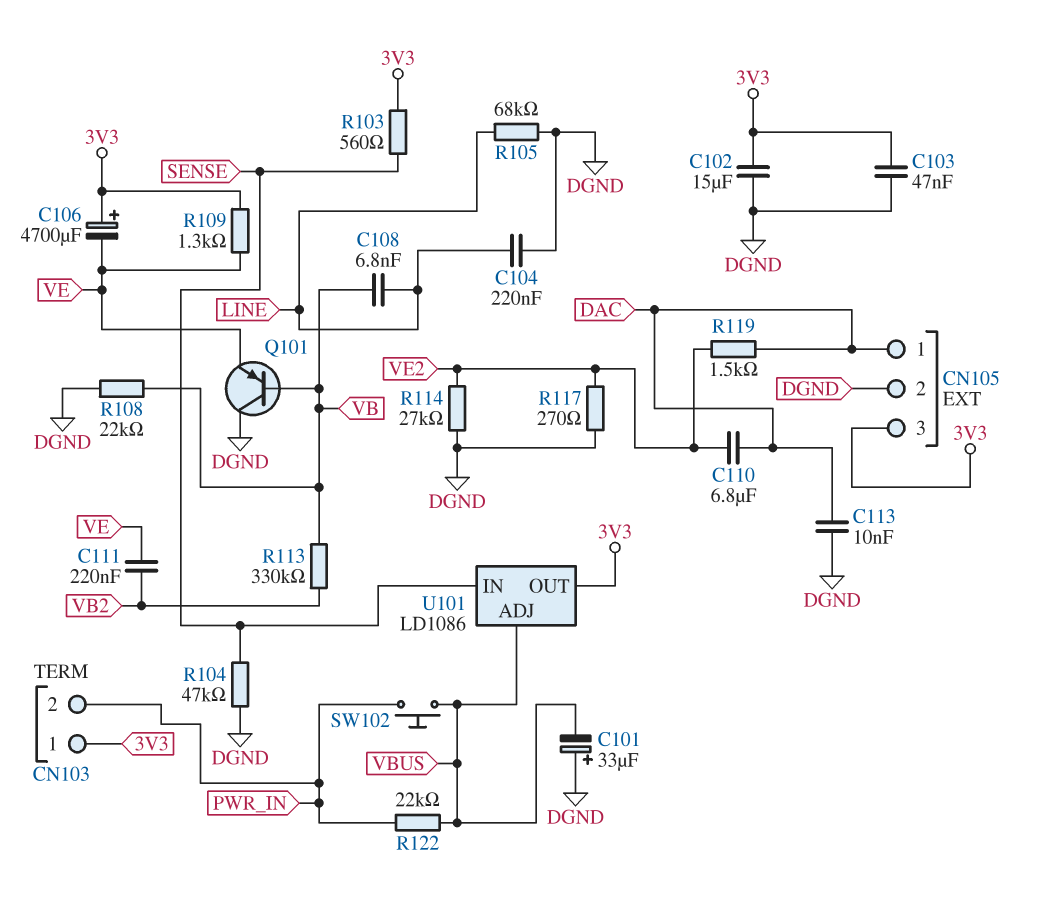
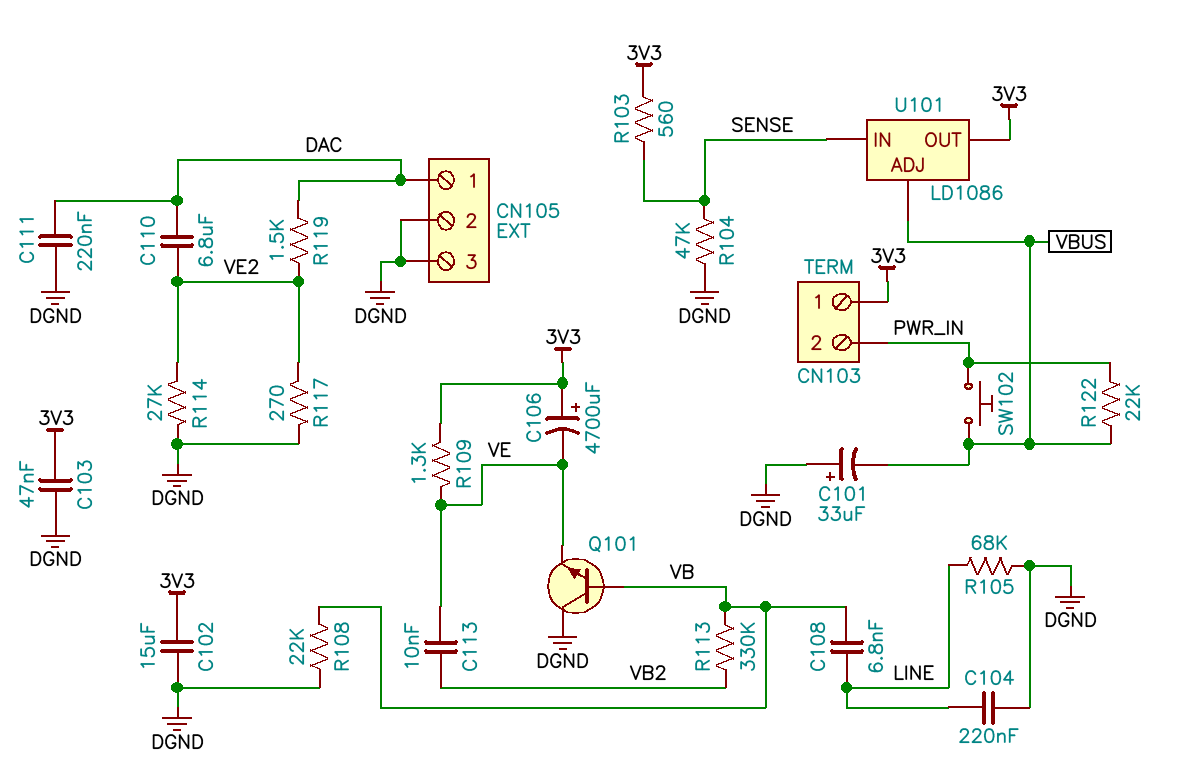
C111: 220nF (VB2, VE) -> 220nF (DAC, DGND)
C113: 10nF (DAC, DGND) -> 10nF (VB2, VE)
CN105 pin 3: 3V3 -> DGND
Q101: PNP (B VB, C DGND, E VE) -> NPN (B VB, C DGND, E VE)

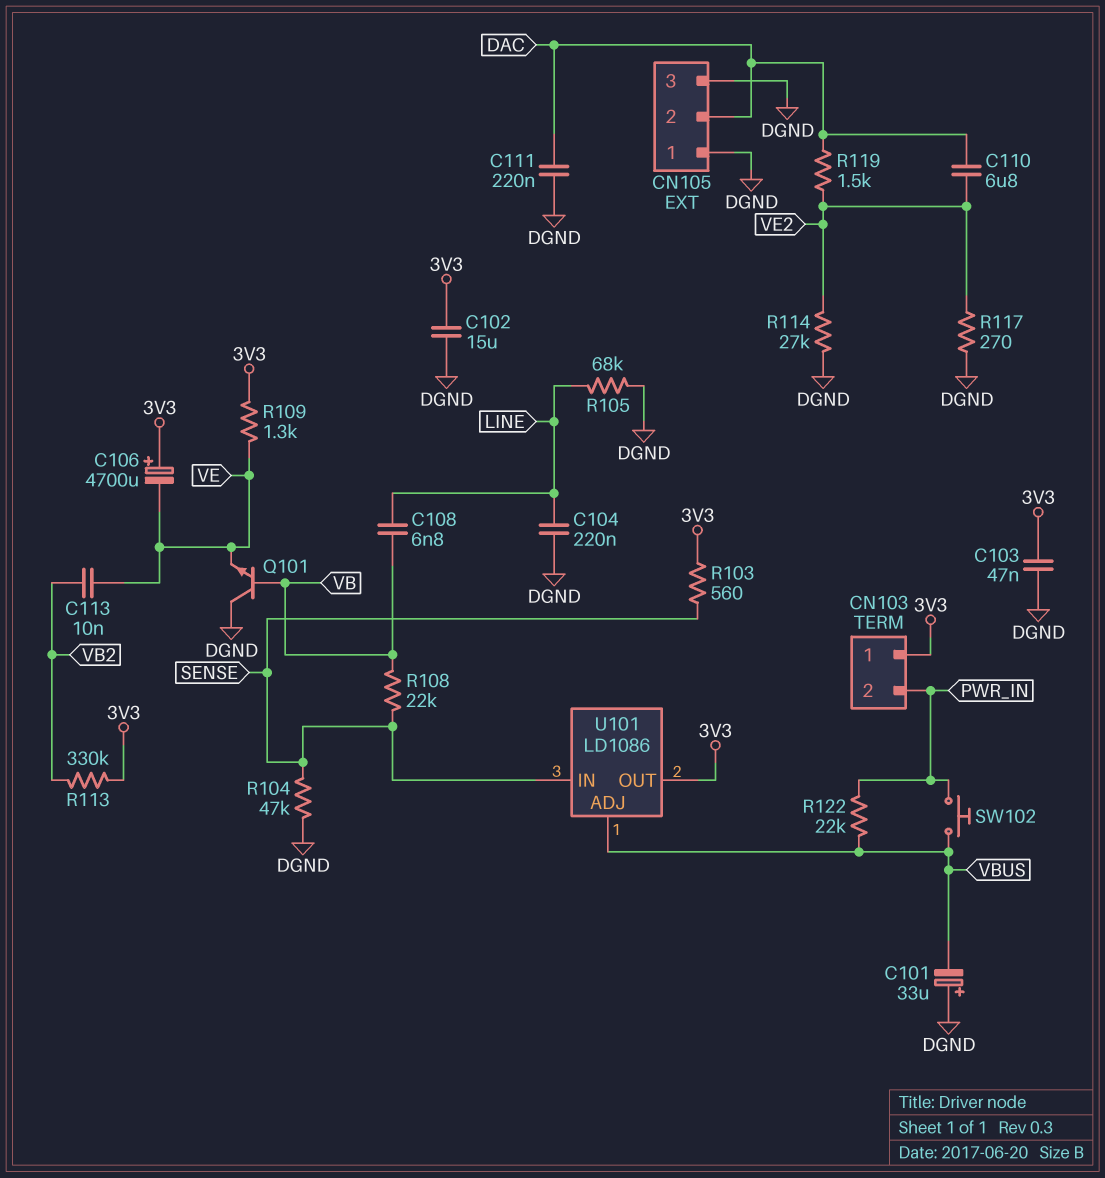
CN105 pin 1: DAC -> DGND
CN105 pin 2: DGND -> DAC
R108: 22k (DGND, VB) -> 22k (SENSE, VB)
R113: 330k (VB, VB2) -> 330k (3V3, VB2)

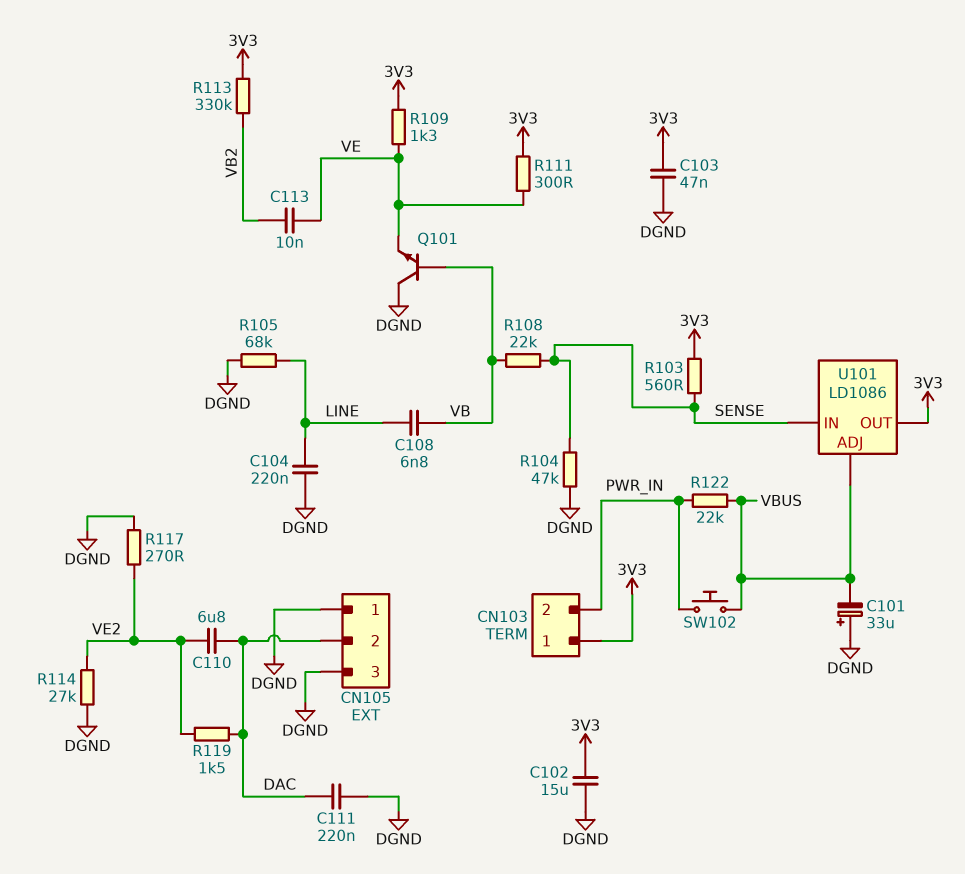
C106: 4700uF (plus 3V3, minus VE) -> none
R111: none -> 300 (3V3, VE)

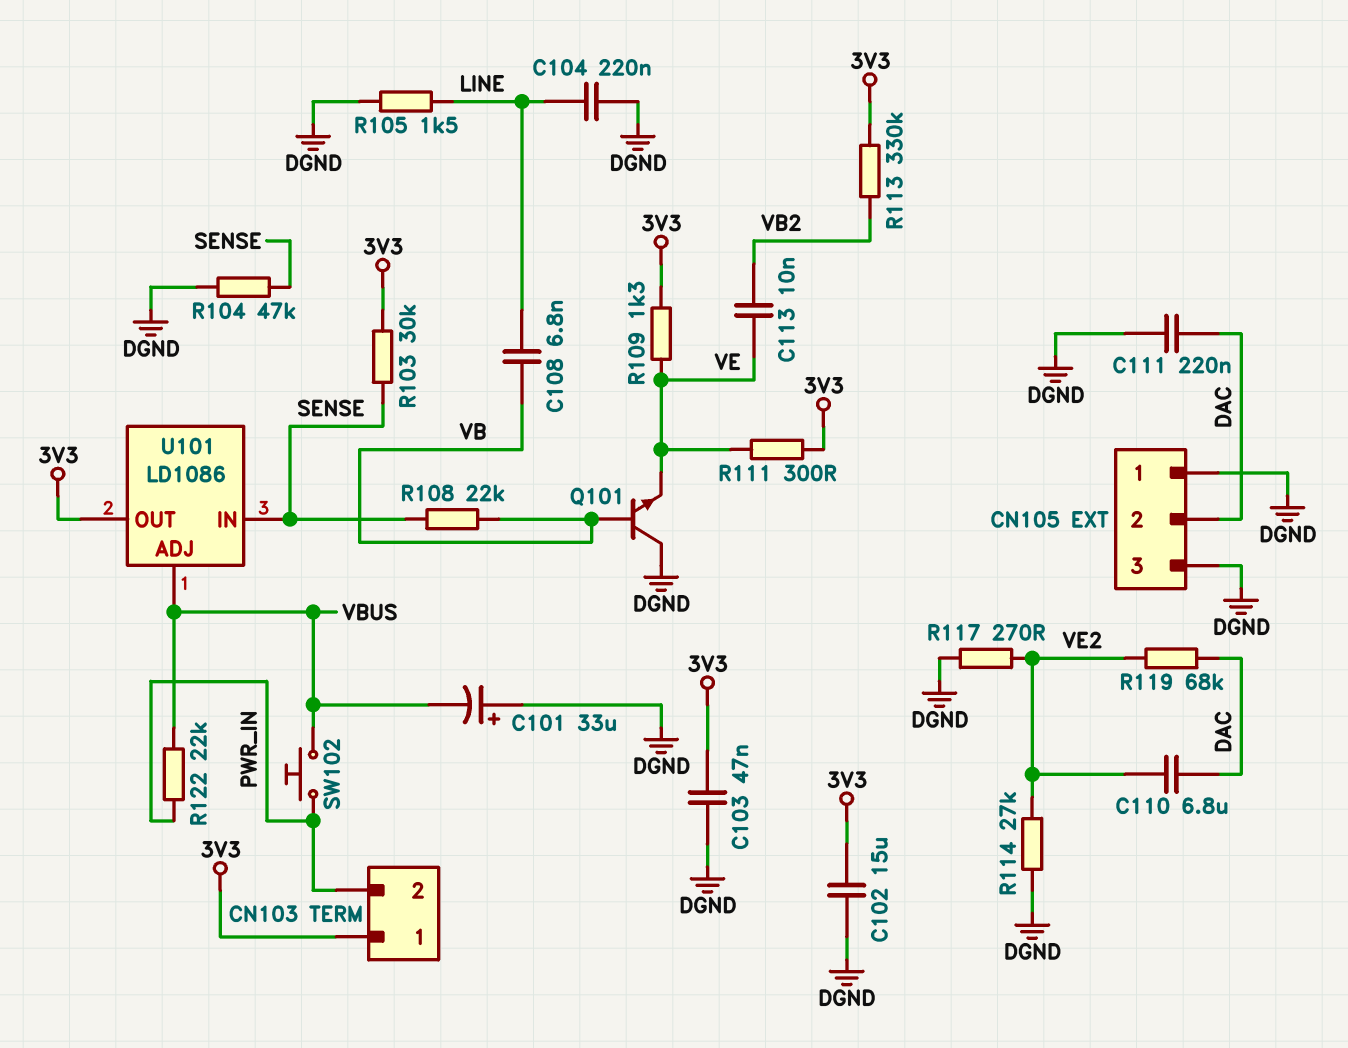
R103: 560 (3V3, SENSE) -> 30k (3V3, SENSE)
R105: 68k (DGND, LINE) -> 1.5k (DGND, LINE)
R119: 1.5k (DAC, VE2) -> 68k (DAC, VE2)

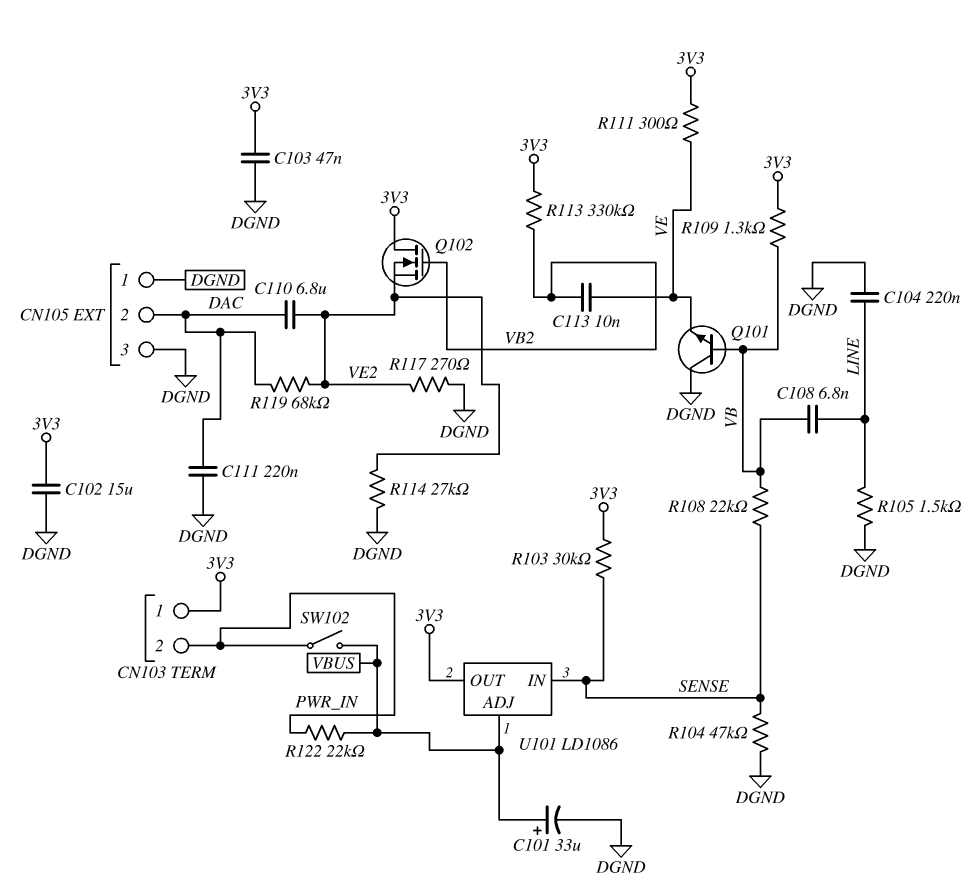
C101: 33uF (plus DGND, minus VBUS) -> 33uF (plus VBUS, minus DGND)
Q102: none -> NMOS (G VB2, D 3V3, S VE2)
R109: 1.3k (3V3, VE) -> 1.3k (3V3, VB)
SW102: button (PWR_IN, VBUS) -> switch (PWR_IN, VBUS)

